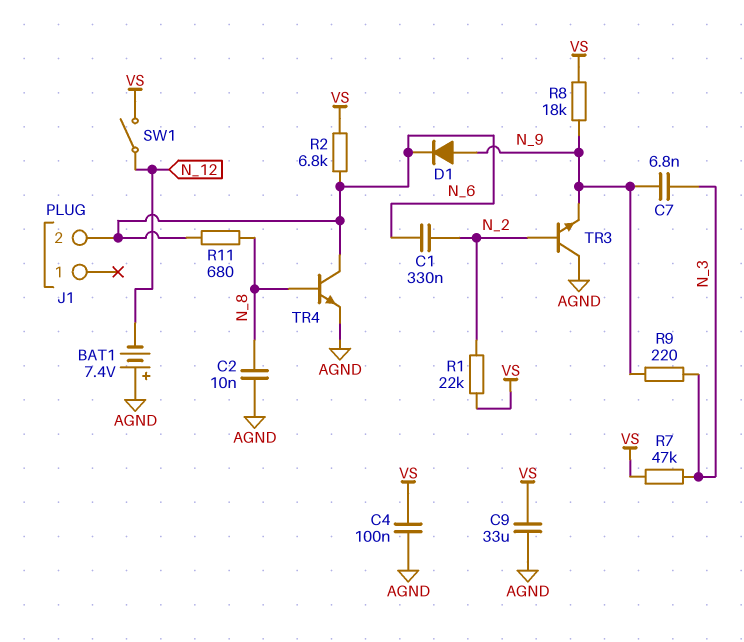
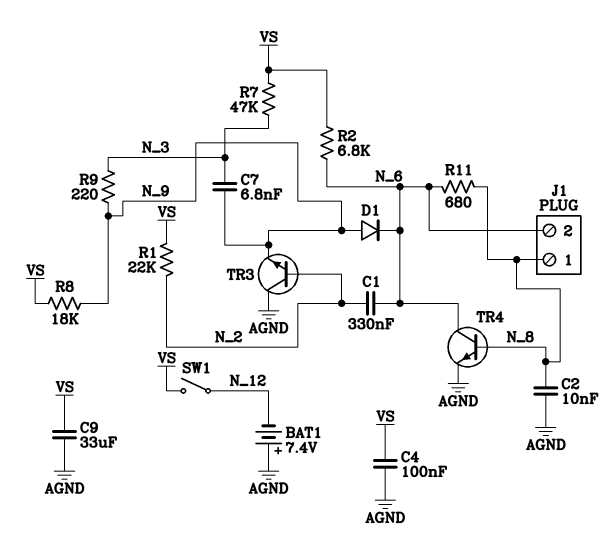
J1 pin 1: none -> N_8

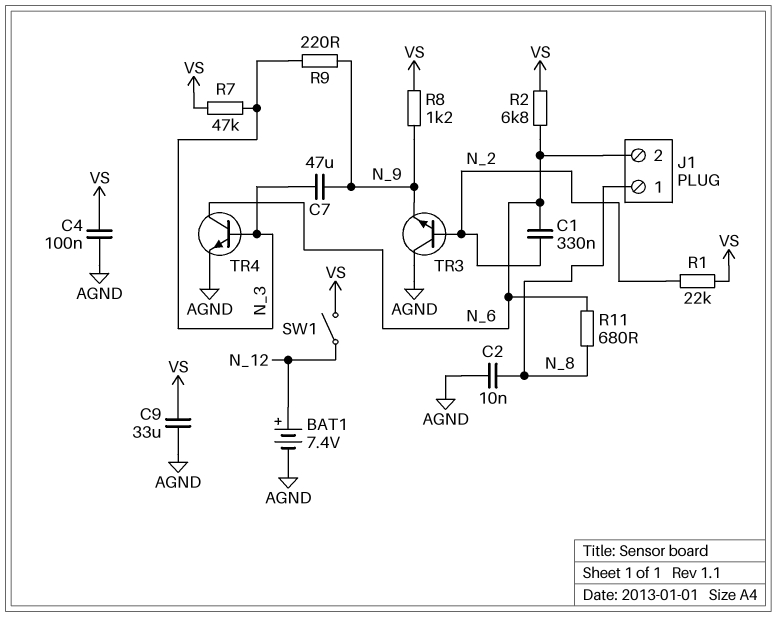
BAT1: 7.4V (plus AGND, minus N_12) -> 7.4V (plus N_12, minus AGND)
C7: 6.8nF (N_3, N_9) -> 47uF (N_3, N_9)
D1: diode (A N_9, K N_6) -> none
R8: 18k (N_9, VS) -> 1.2k (N_9, VS)
TR4: NPN (B N_8, C N_6, E AGND) -> NPN (B N_3, C N_6, E AGND)

